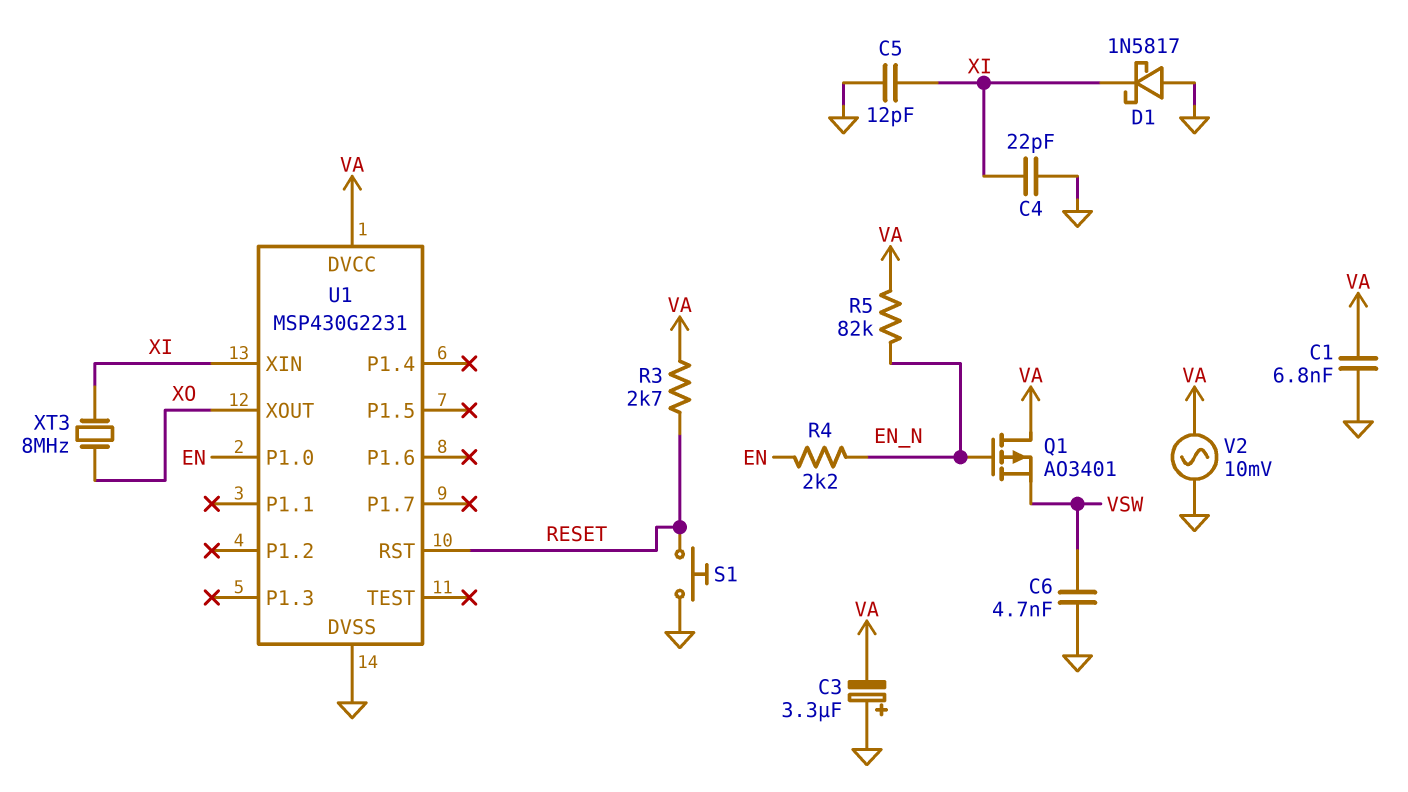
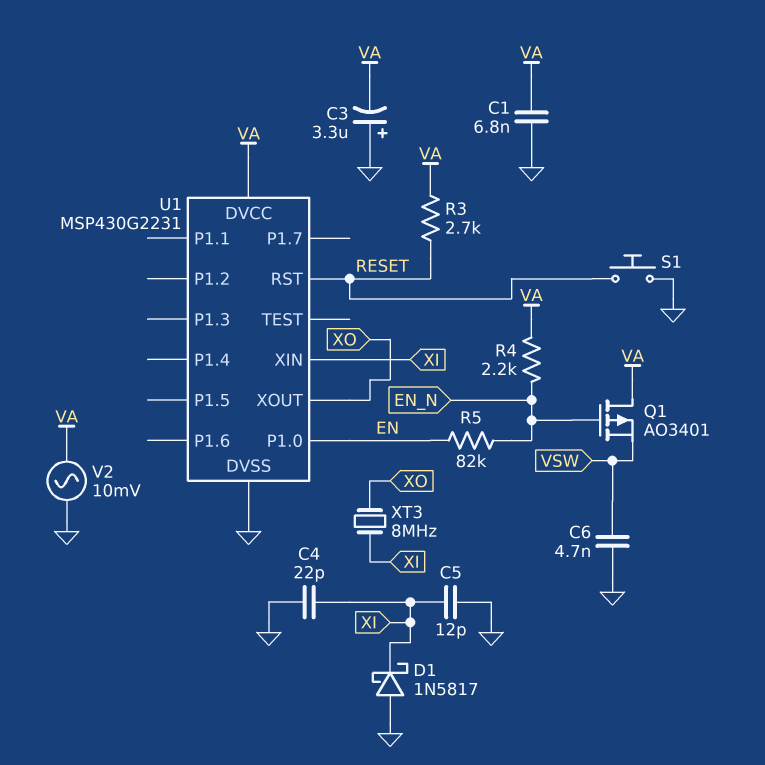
R4: 2.2k (EN, EN_N) -> 2.2k (EN_N, VA)
R5: 82k (EN_N, VA) -> 82k (EN, EN_N)

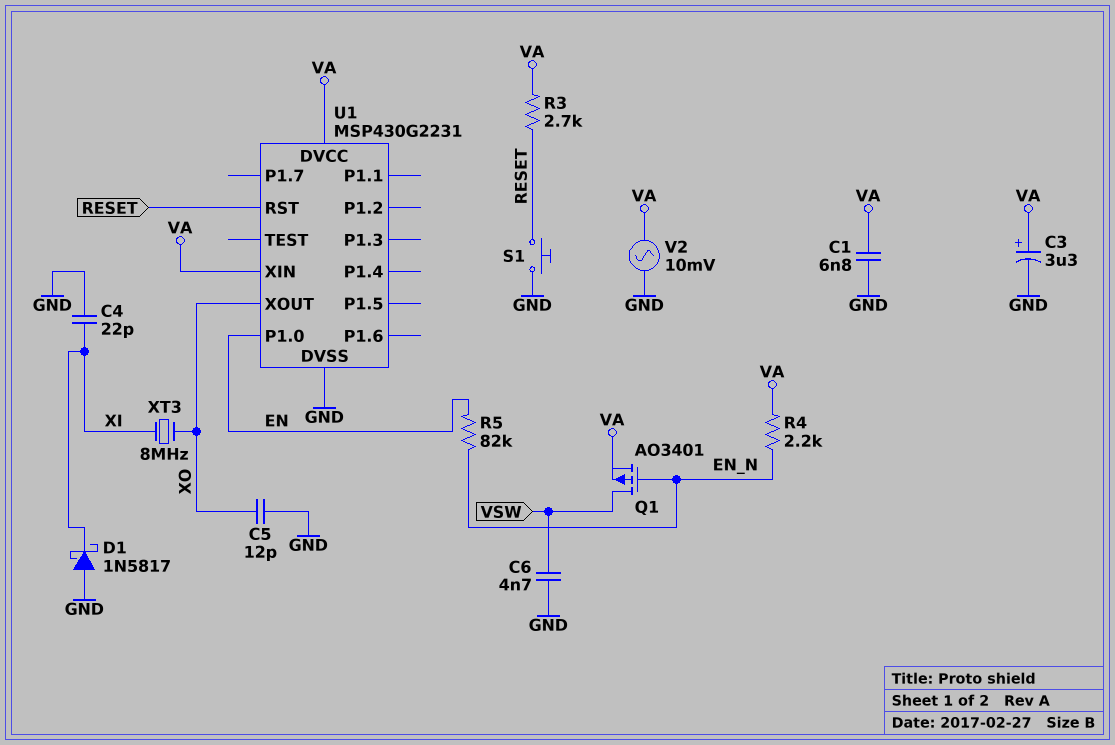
C3: 3.3uF (plus GND, minus VA) -> 3.3uF (plus VA, minus GND)
C5: 12pF (GND, XI) -> 12pF (GND, XO)
Q1: PMOS AO3401 (G EN_N, D VA, S VSW) -> PMOS AO3401 (G EN_N, D VSW, S VA)
U1 pin XIN: XI -> VA

